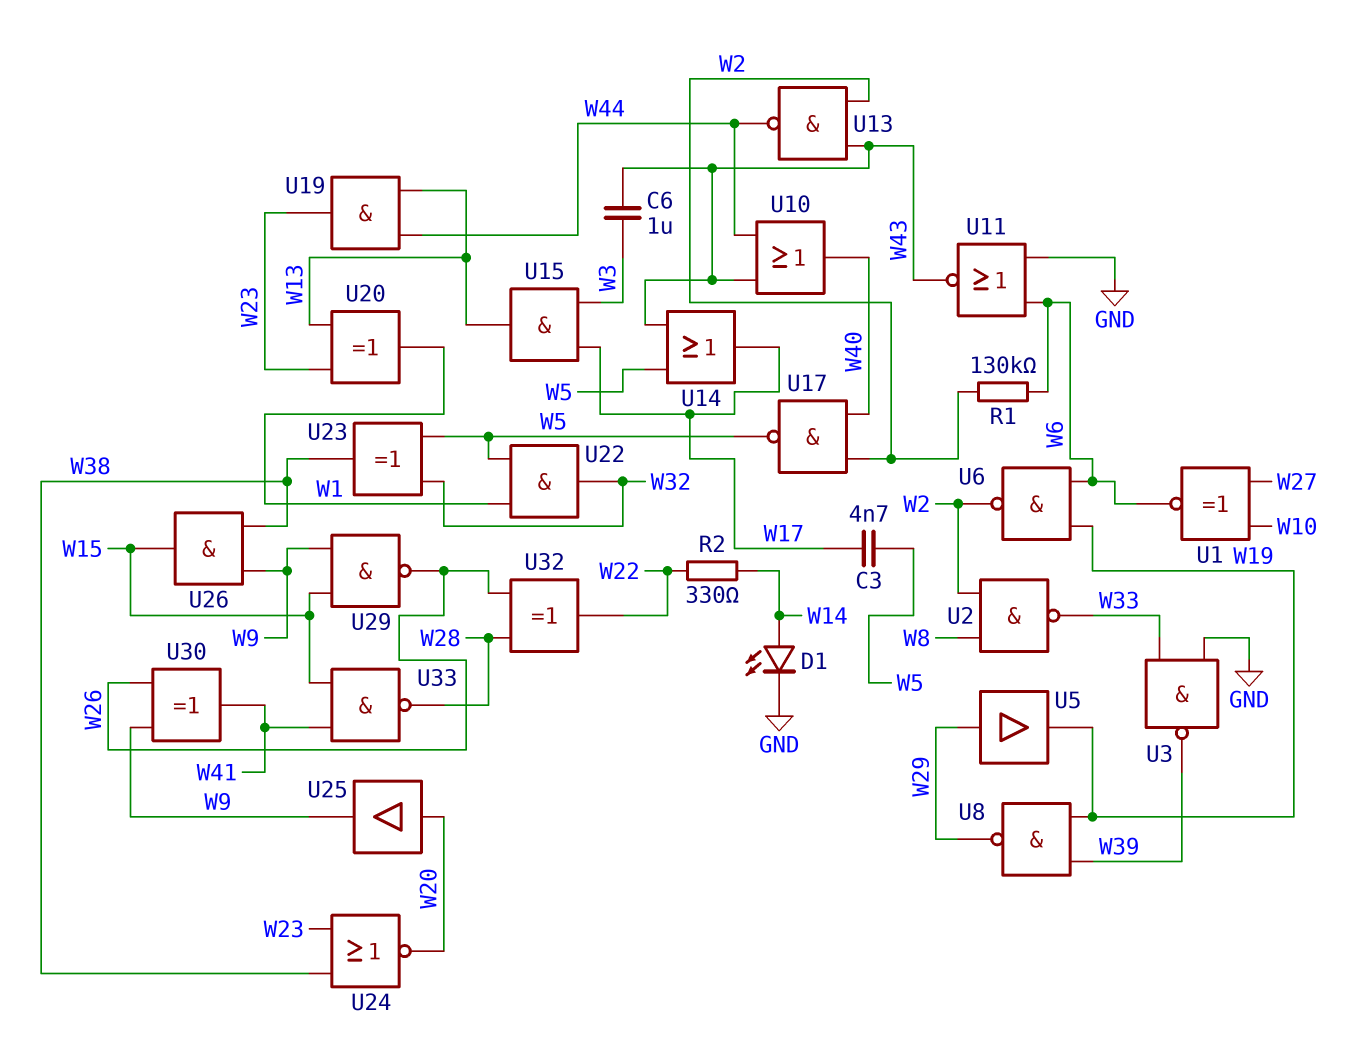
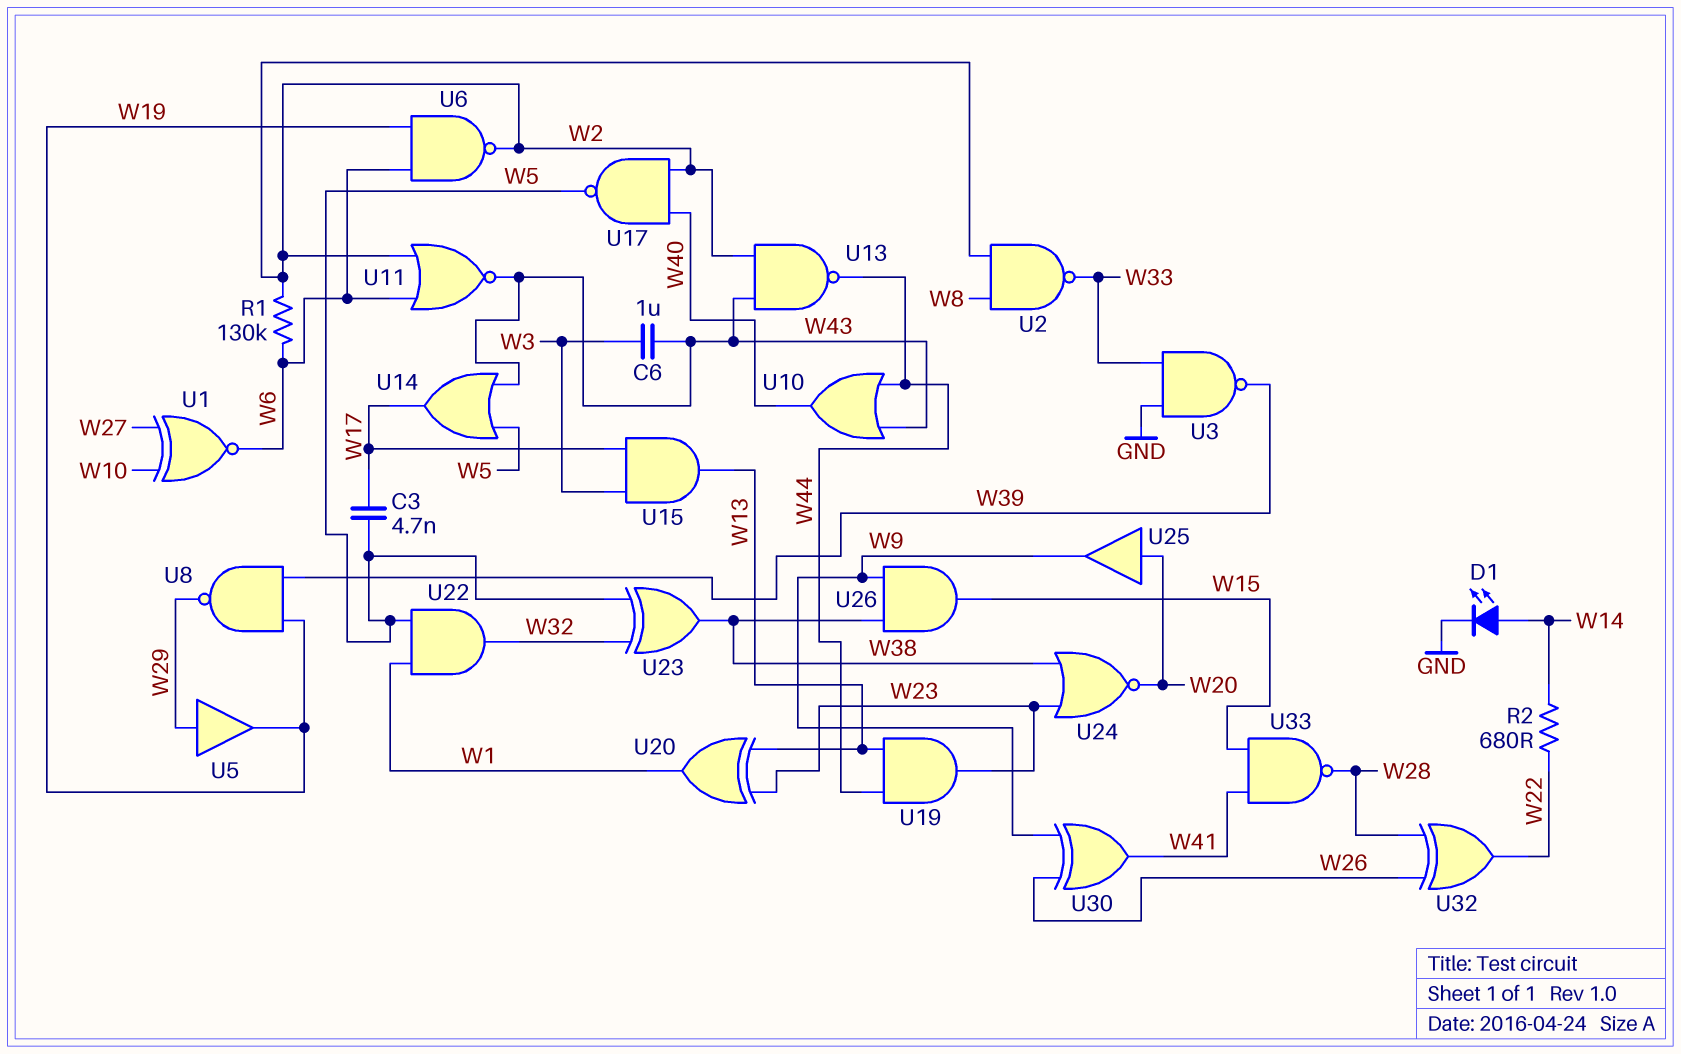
R2: 330 (W14, W22) -> 680 (W14, W22)
U11: NOR (in GND, in W6, out W43) -> NOR (in W2, in W6, out W43)
U29: NAND (in W9, in W15, out W26) -> none

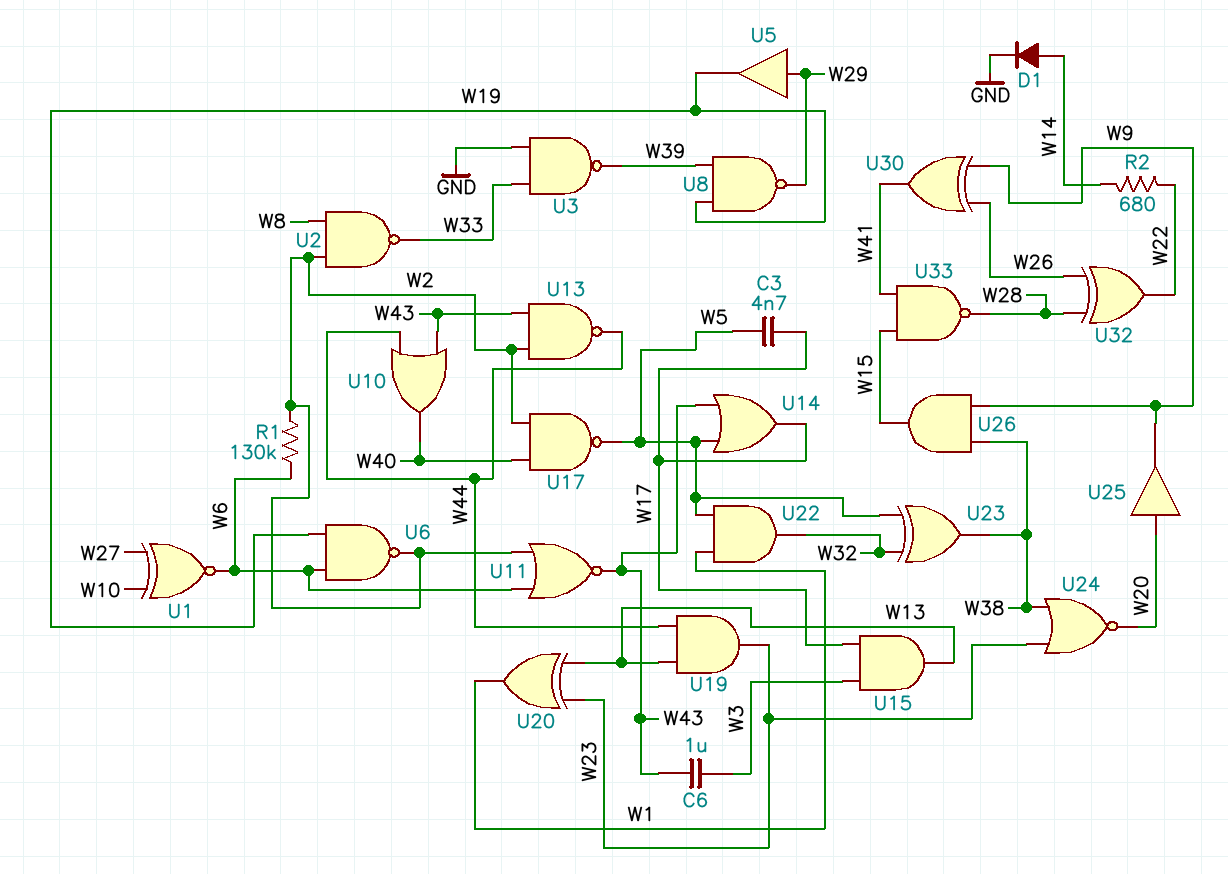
D1: LED (A W14, K GND) -> diode (A W14, K GND)

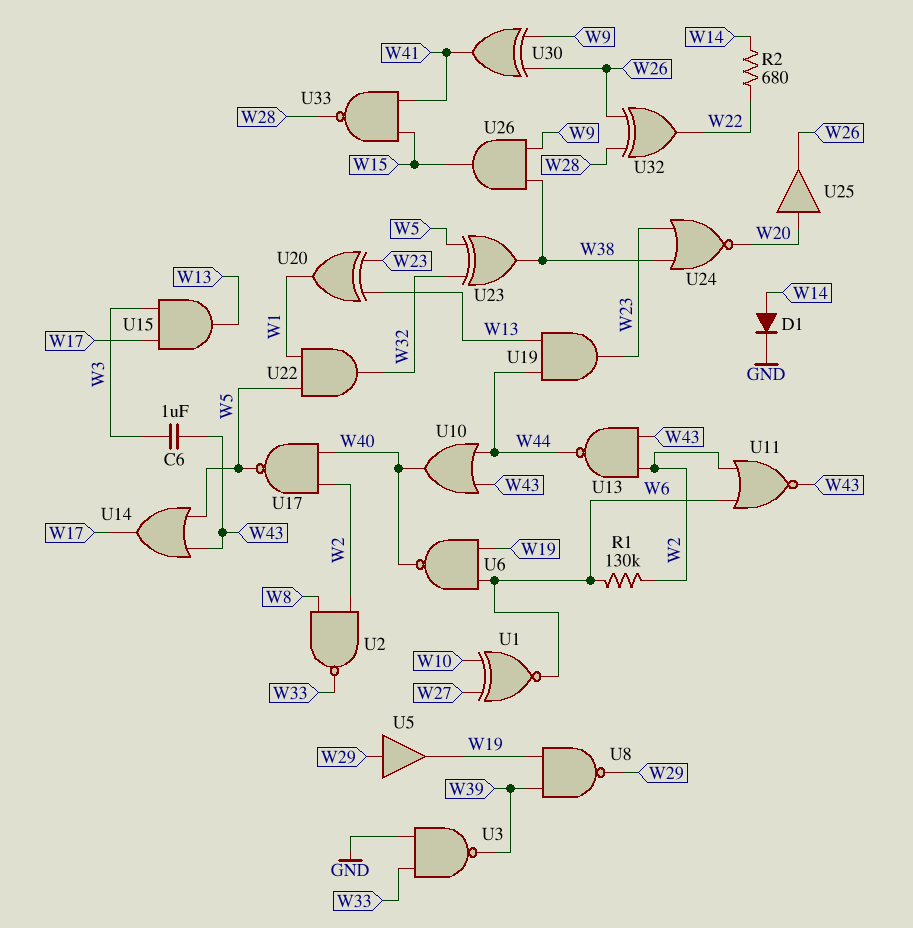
C3: 4.7nF (W5, W17) -> none
U6: NAND (in W6, in W19, out W2) -> NAND (in W6, in W19, out W40)
U25: buffer (in W20, out W9) -> buffer (in W20, out W26)

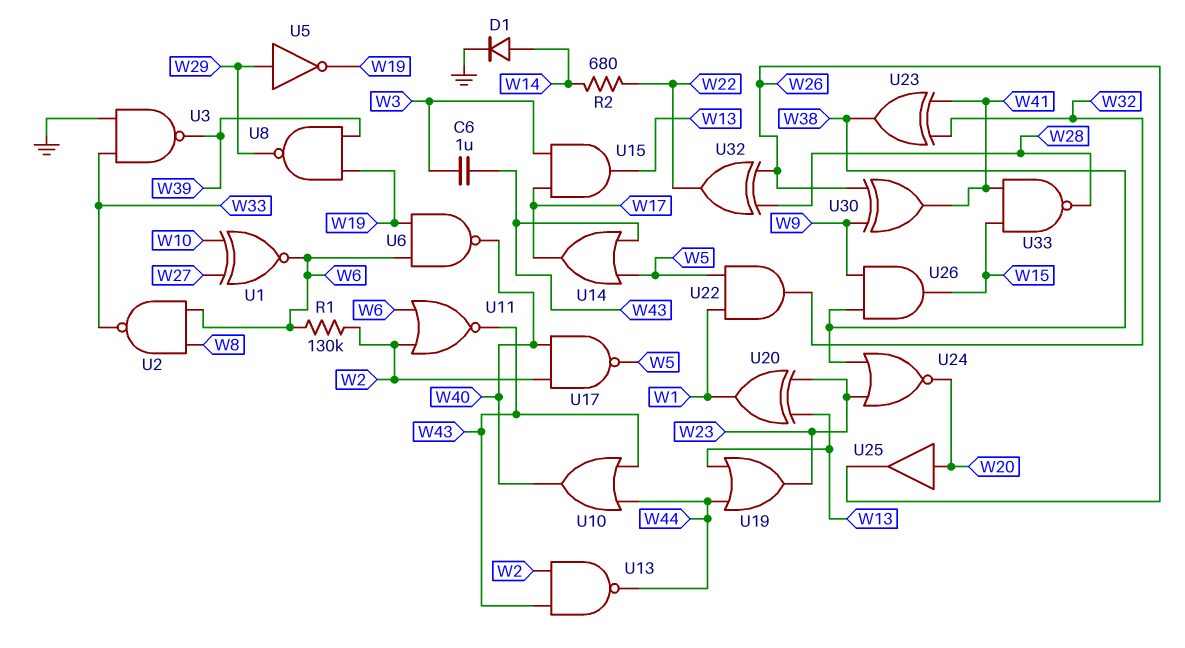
U2: NAND (in W2, in W8, out W33) -> NAND (in W6, in W8, out W33)
U5: buffer (in W29, out W19) -> NOT (in W29, out W19)
U19: AND (in W13, in W44, out W23) -> OR (in W13, in W44, out W23)
U23: XOR (in W5, in W32, out W38) -> XOR (in W32, in W41, out W38)

